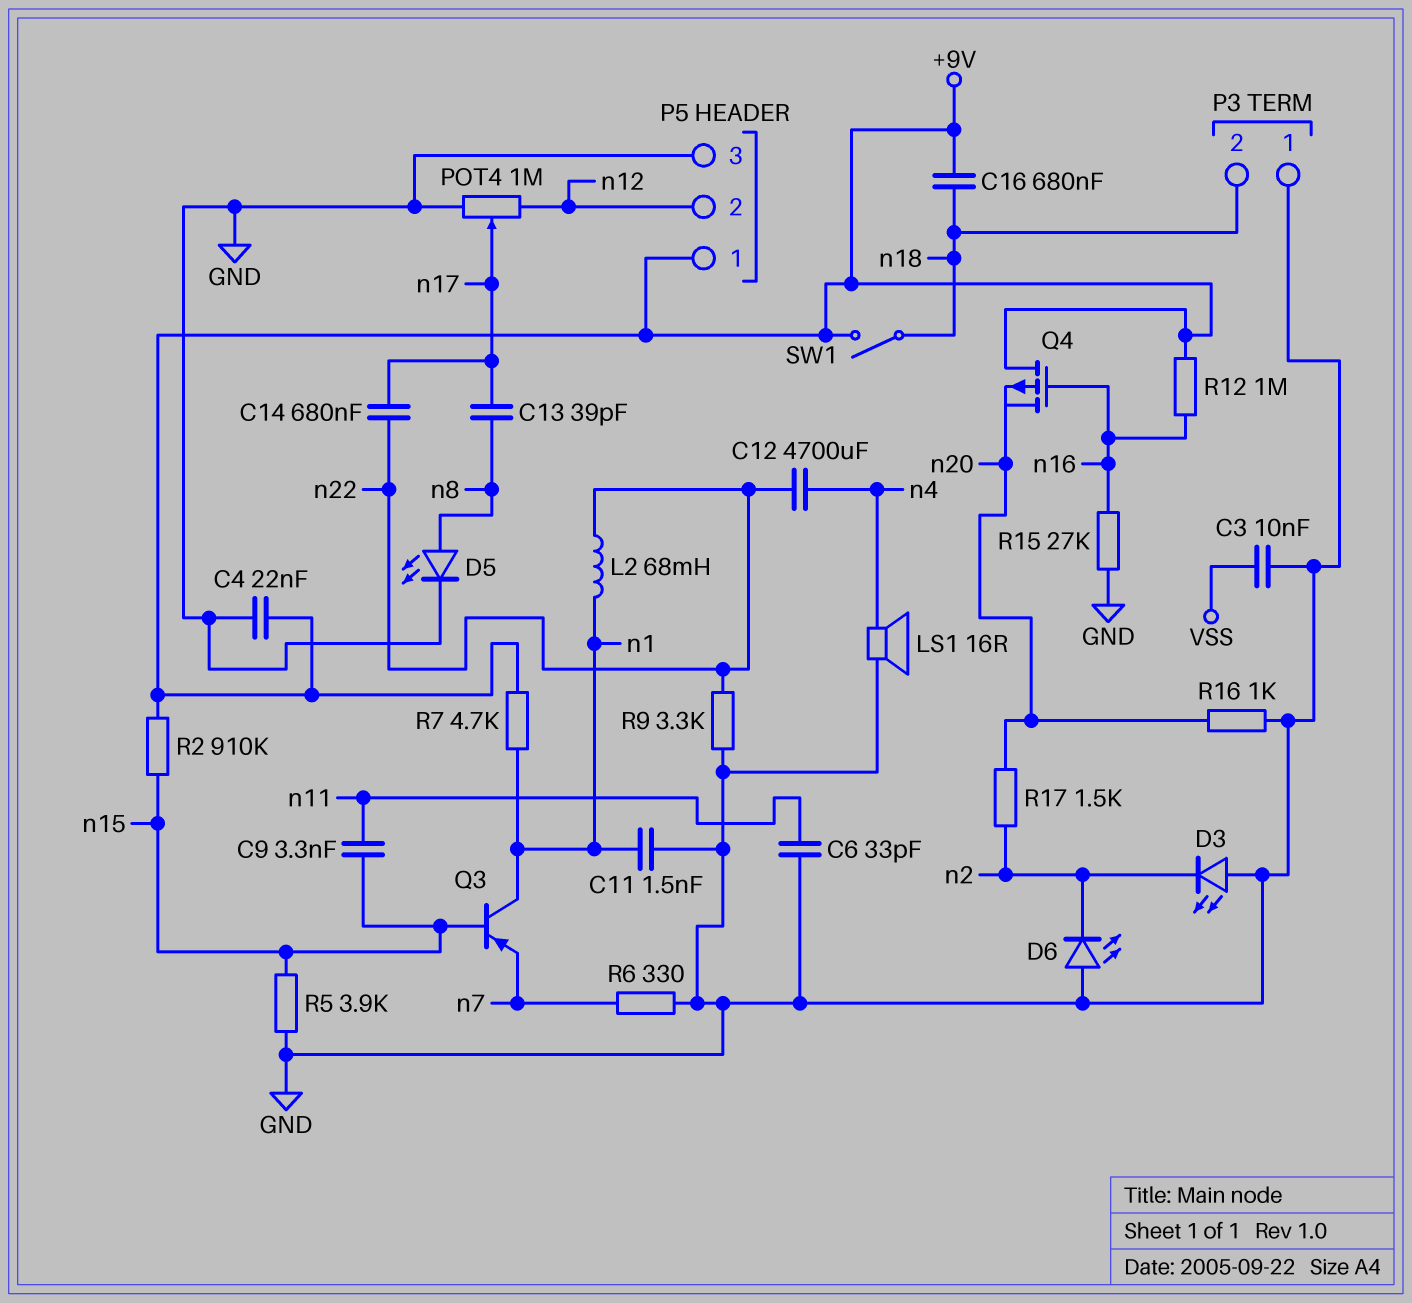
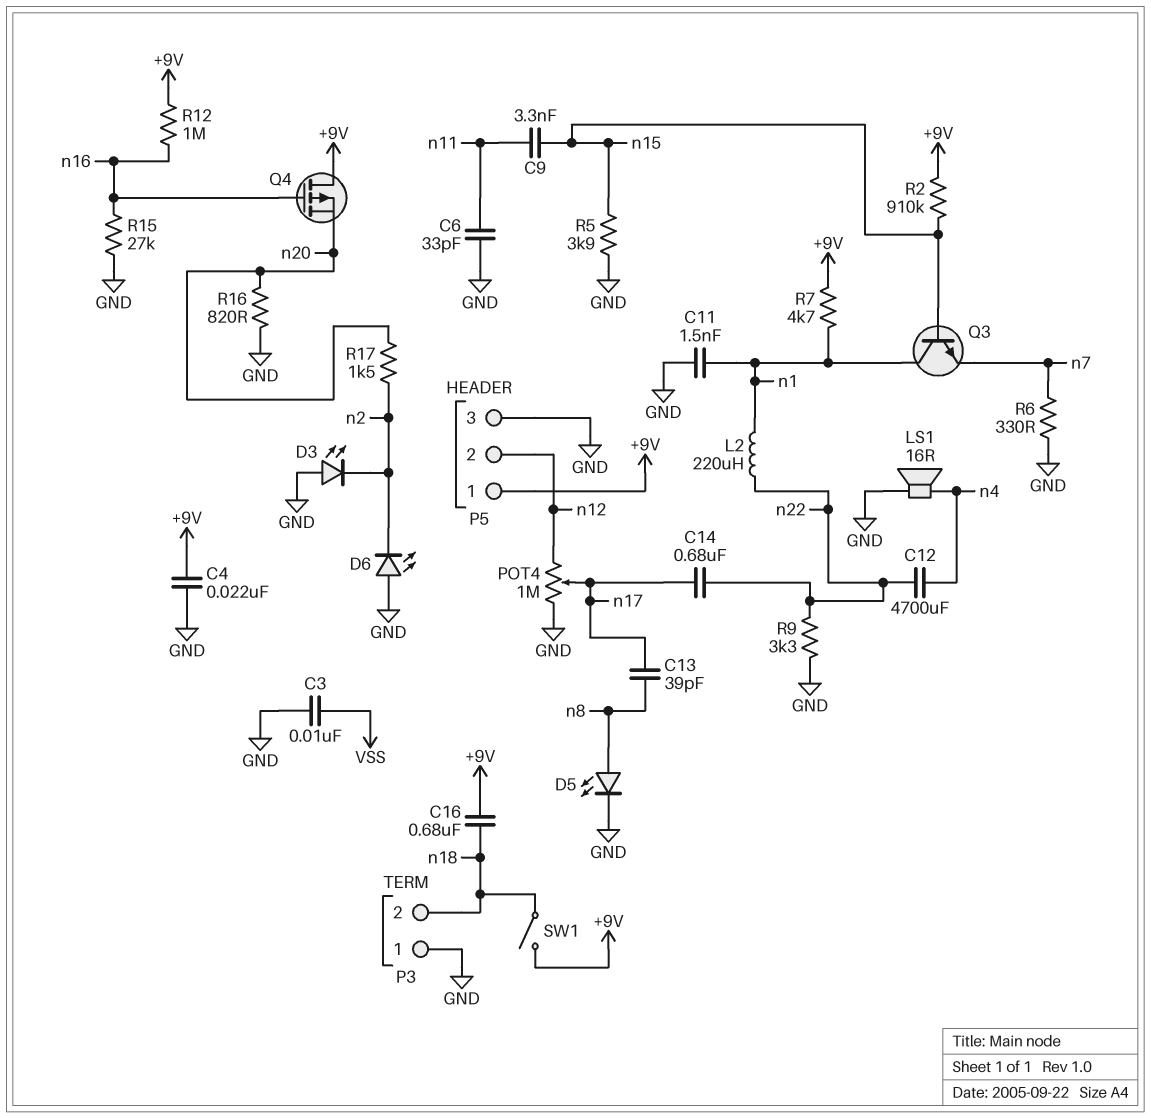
L2: 68mH (n1, n22) -> 220uH (n1, n22)
Q3: PNP (B n15, C n1, E n7) -> NPN (B n15, C n1, E n7)
R16: 1k (GND, n20) -> 820 (GND, n20)

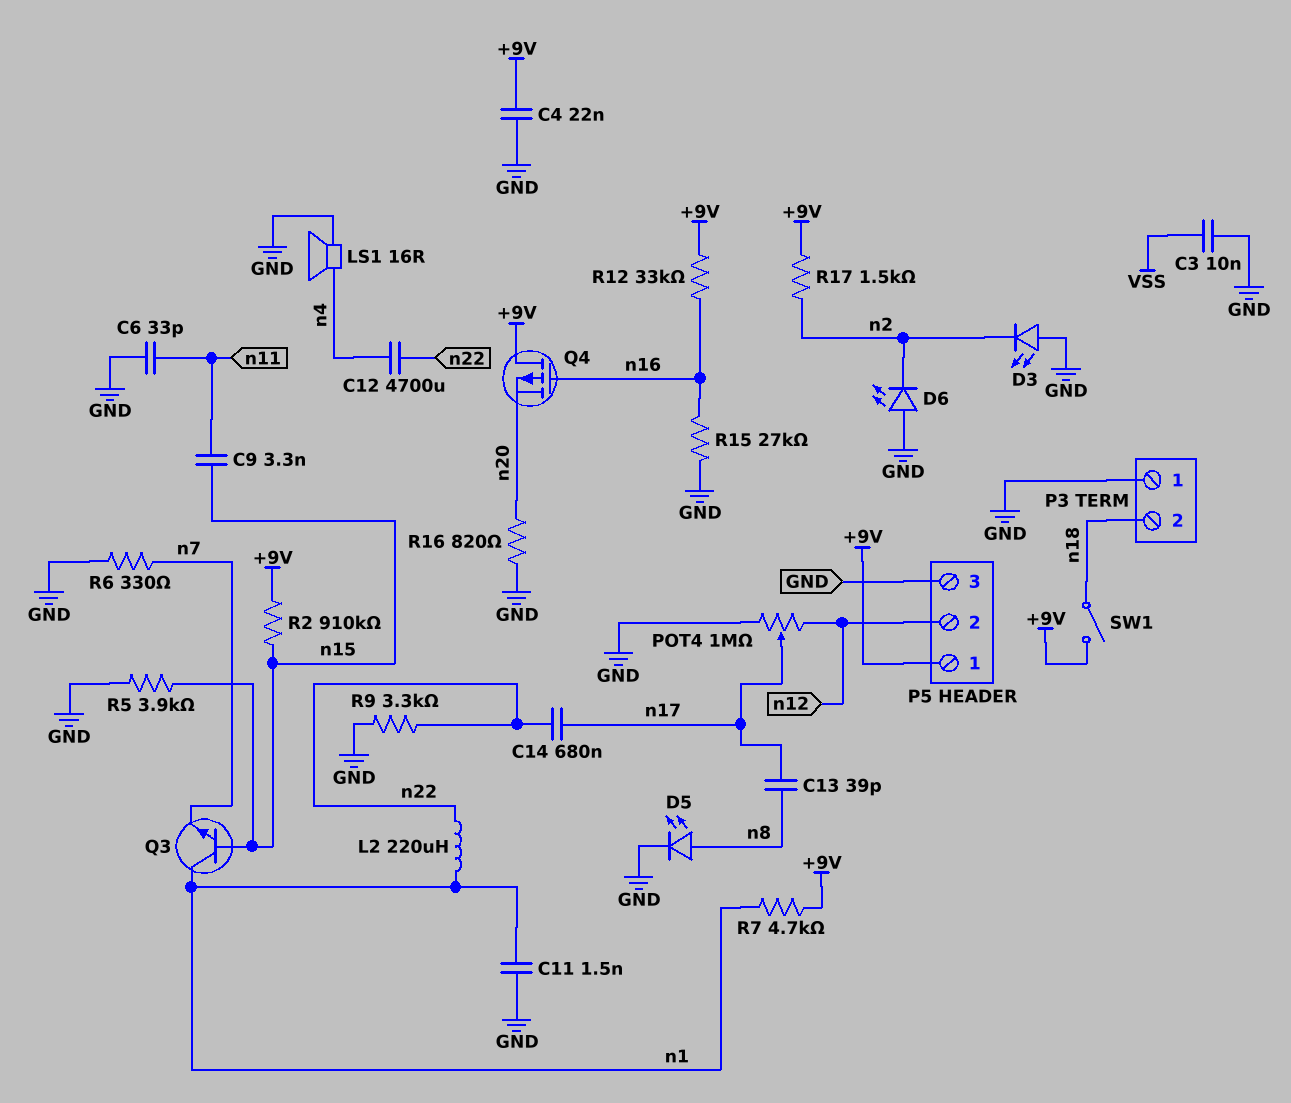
C16: 680nF (+9V, n18) -> none
R12: 1M (+9V, n16) -> 33k (+9V, n16)
R17: 1.5k (n2, n20) -> 1.5k (+9V, n2)

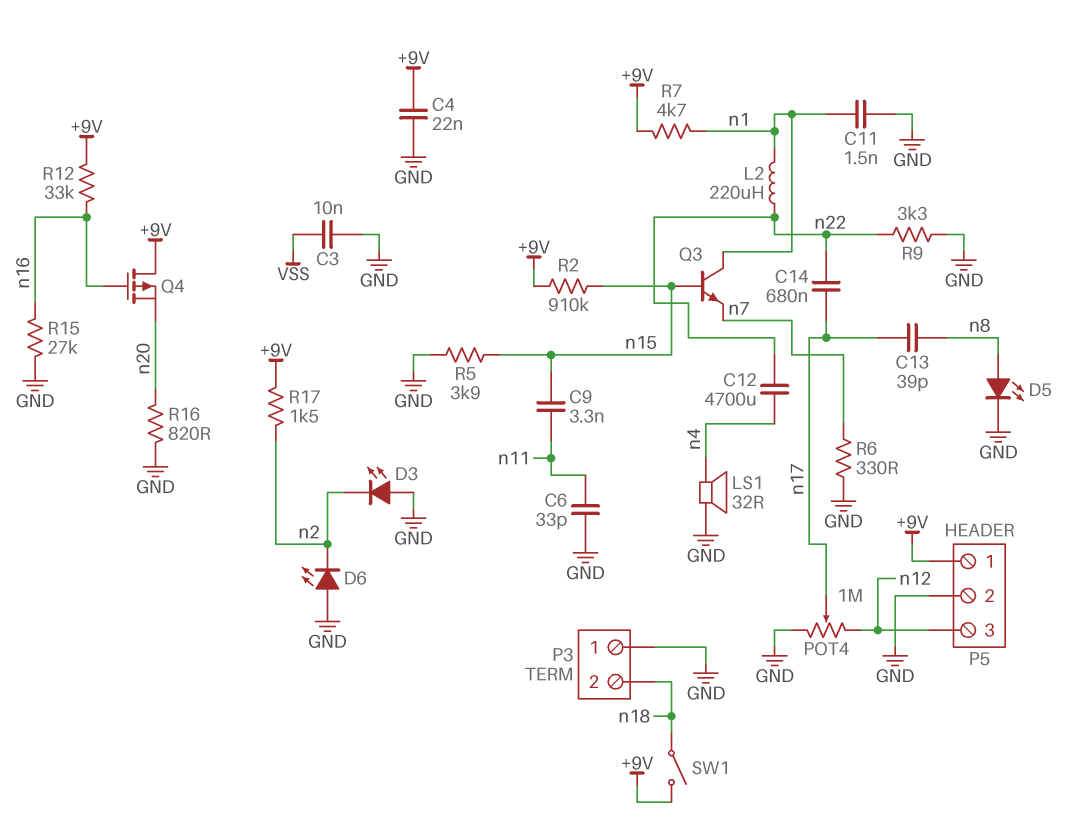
LS1: speaker 16R (GND, n4) -> speaker 32R (GND, n4)
P5 pin 2: n12 -> GND
P5 pin 3: GND -> n12

